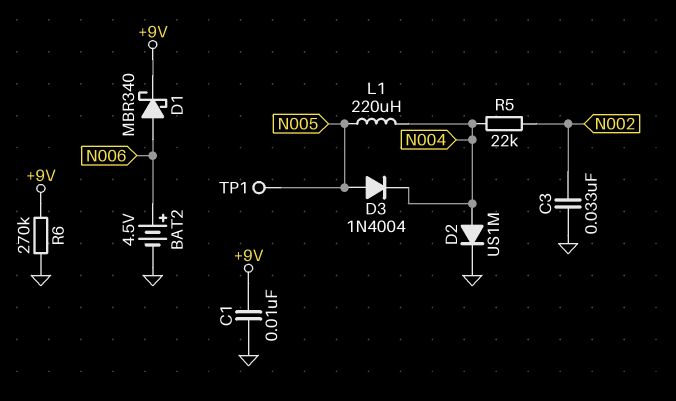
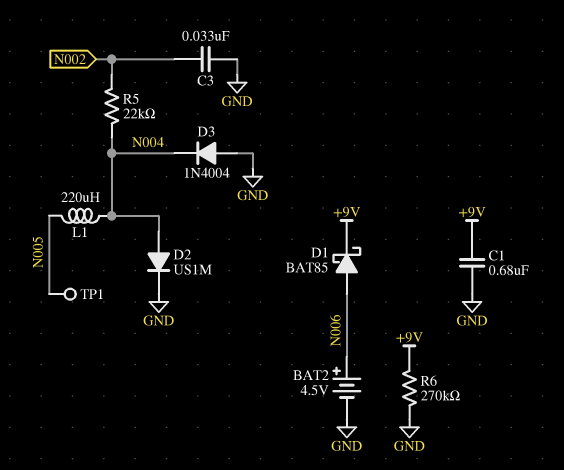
C1: 10nF (+9V, GND) -> 680nF (+9V, GND)
D1: schottky MBR340 (A N006, K +9V) -> schottky BAT85 (A N006, K +9V)
D3: diode 1N4004 (A N005, K N004) -> diode 1N4004 (A GND, K N004)

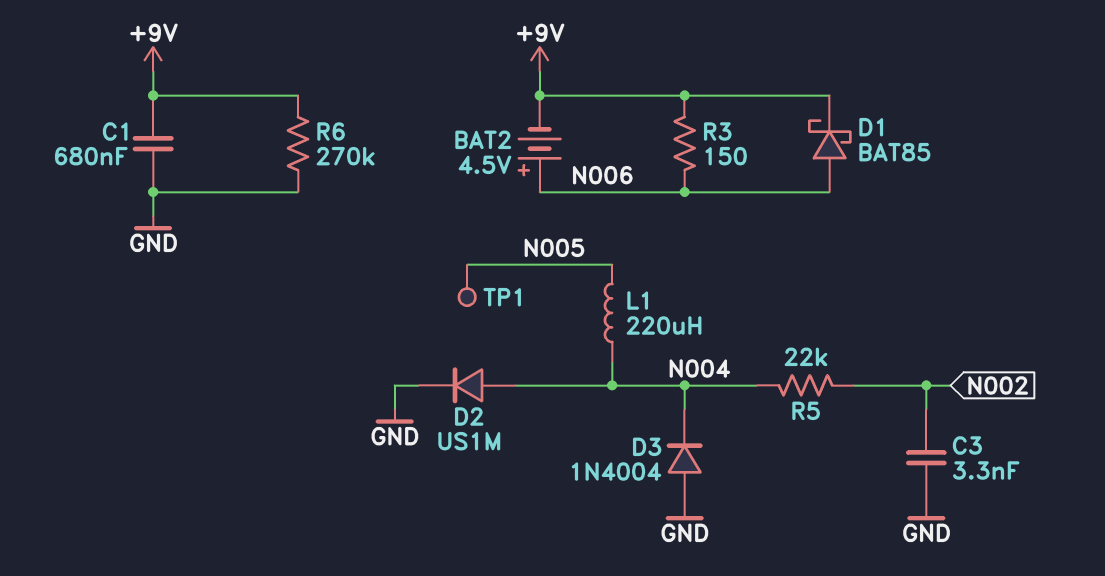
BAT2: 4.5V (plus N006, minus GND) -> 4.5V (plus N006, minus +9V)
C3: 33nF (GND, N002) -> 3.3nF (GND, N002)
R3: none -> 150 (+9V, N006)

